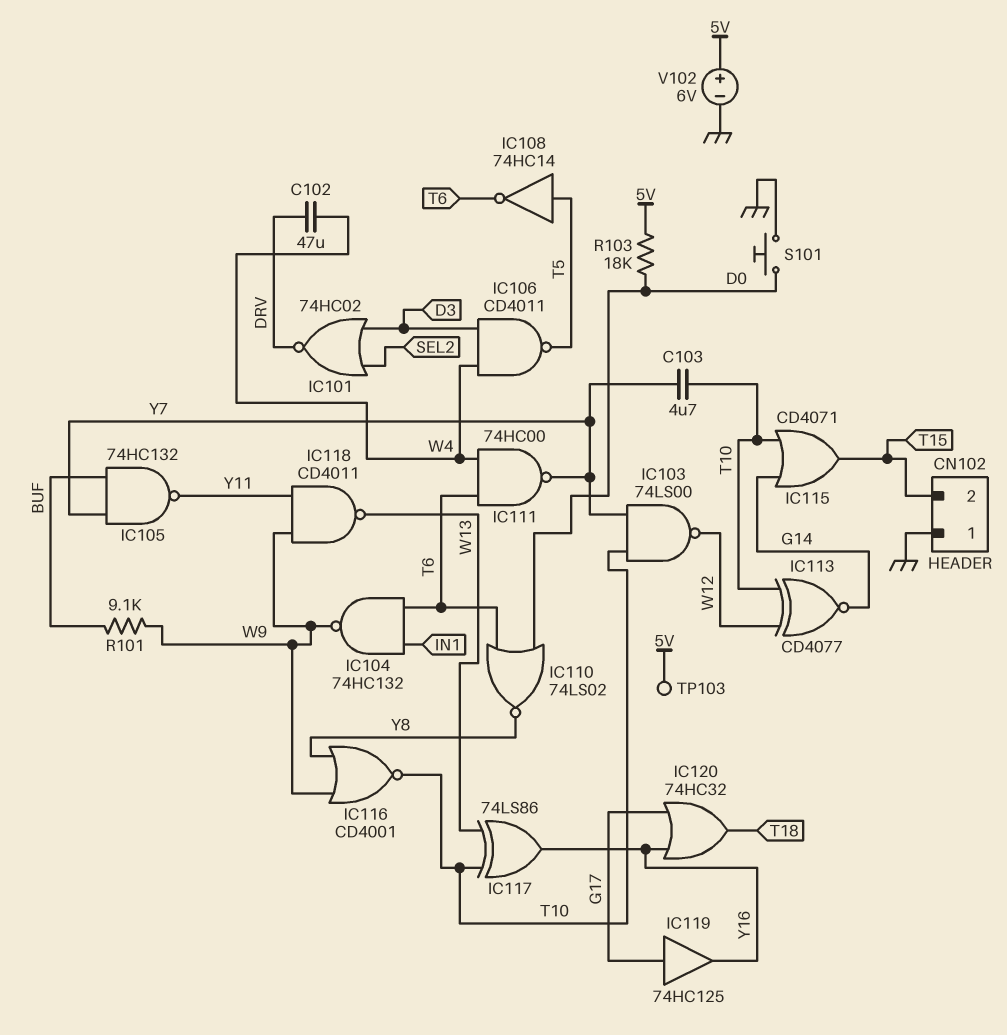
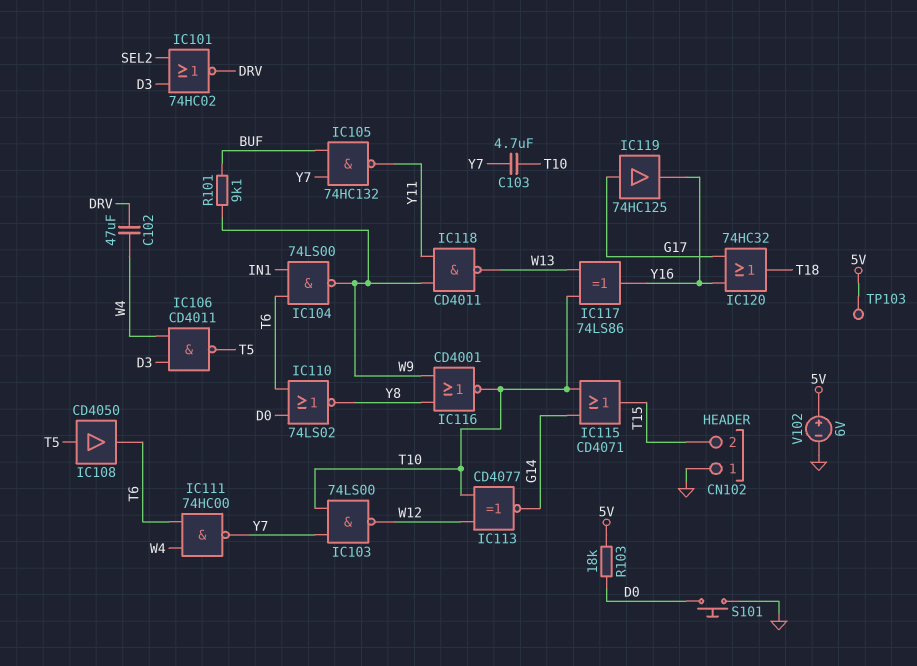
IC104: NAND 74HC132 (in IN1, in T6, out W9) -> NAND 74LS00 (in IN1, in T6, out W9)
IC108: NOT 74HC14 (in T5, out T6) -> buffer CD4050 (in T5, out T6)

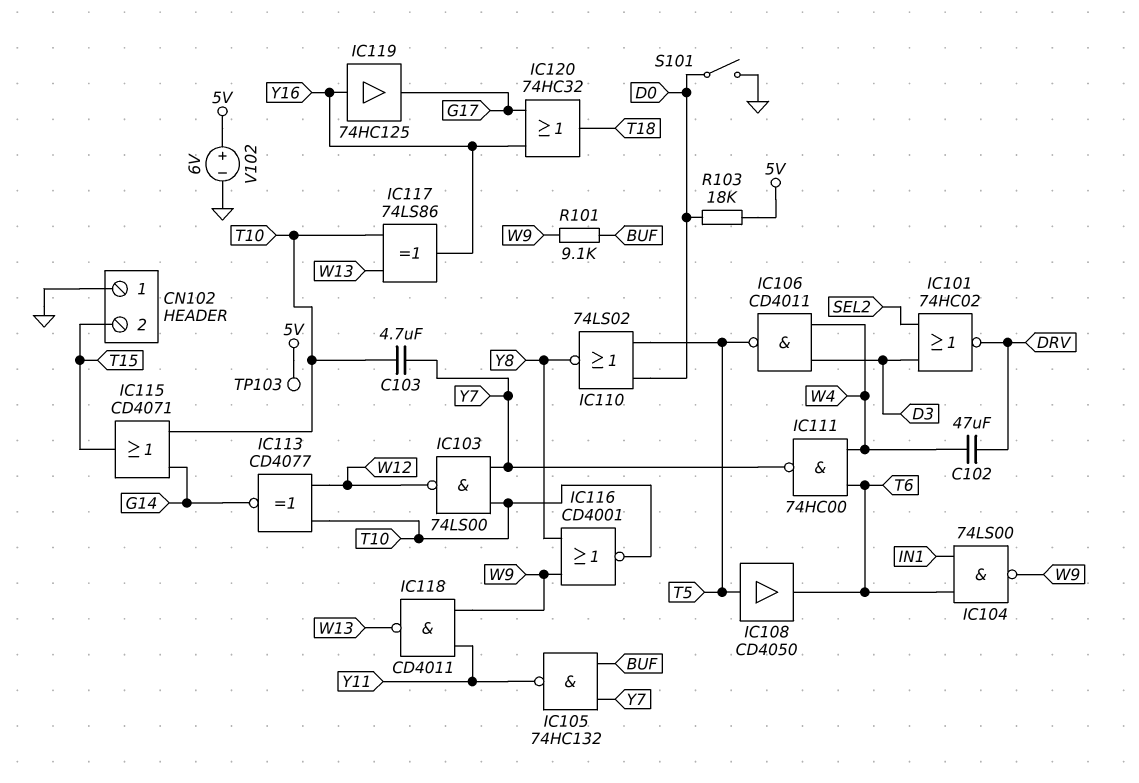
IC110: NOR 74LS02 (in D0, in T6, out Y8) -> NOR 74LS02 (in D0, in T5, out Y8)
IC119: buffer 74HC125 (in G17, out Y16) -> buffer 74HC125 (in Y16, out G17)
S101: button (D0, GND) -> switch (D0, GND)

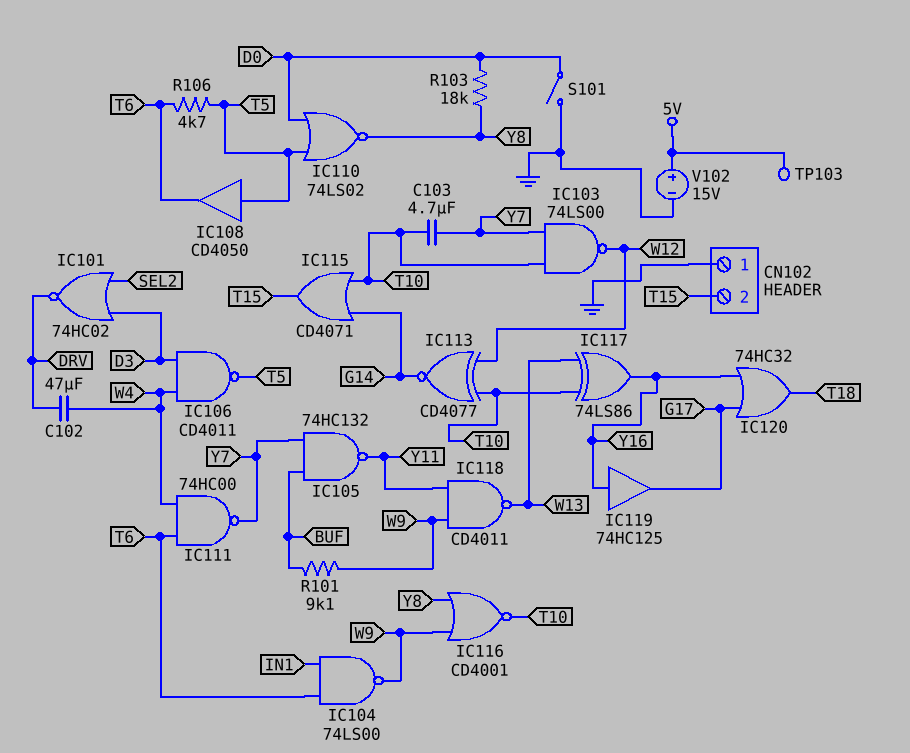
R103: 18k (5V, D0) -> 18k (D0, Y8)
R106: none -> 4.7k (T5, T6)
V102: 6V (plus 5V, minus GND) -> 15V (plus 5V, minus GND)

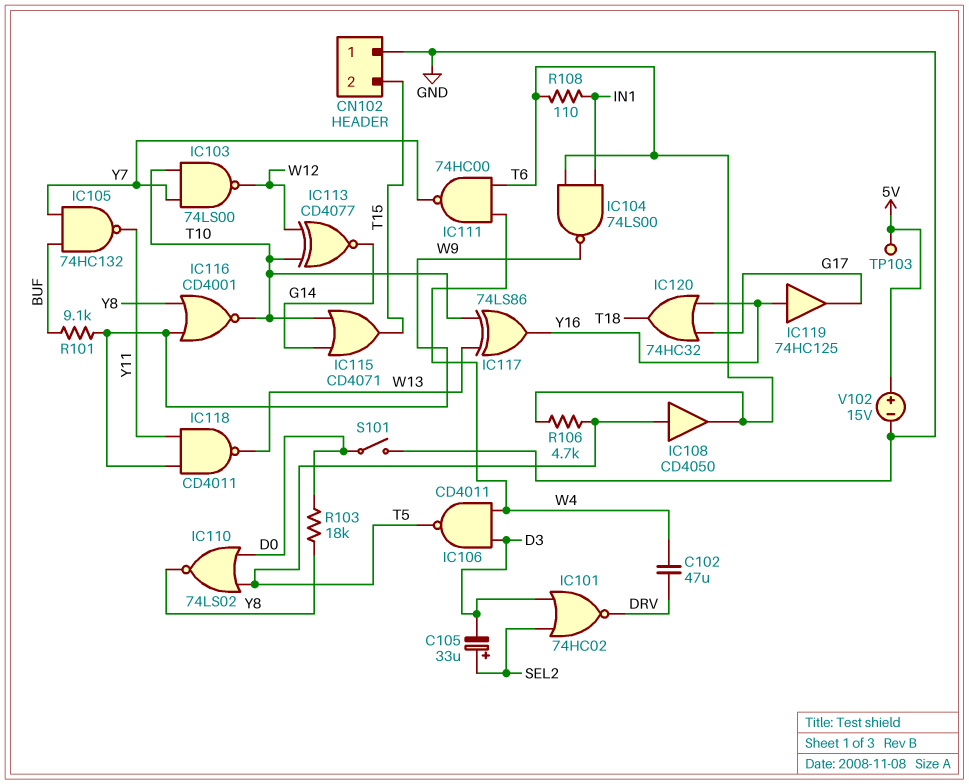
C103: 4.7uF (T10, Y7) -> none
C105: none -> 33uF (plus SEL2, minus D3)
R108: none -> 110 (IN1, T6)

